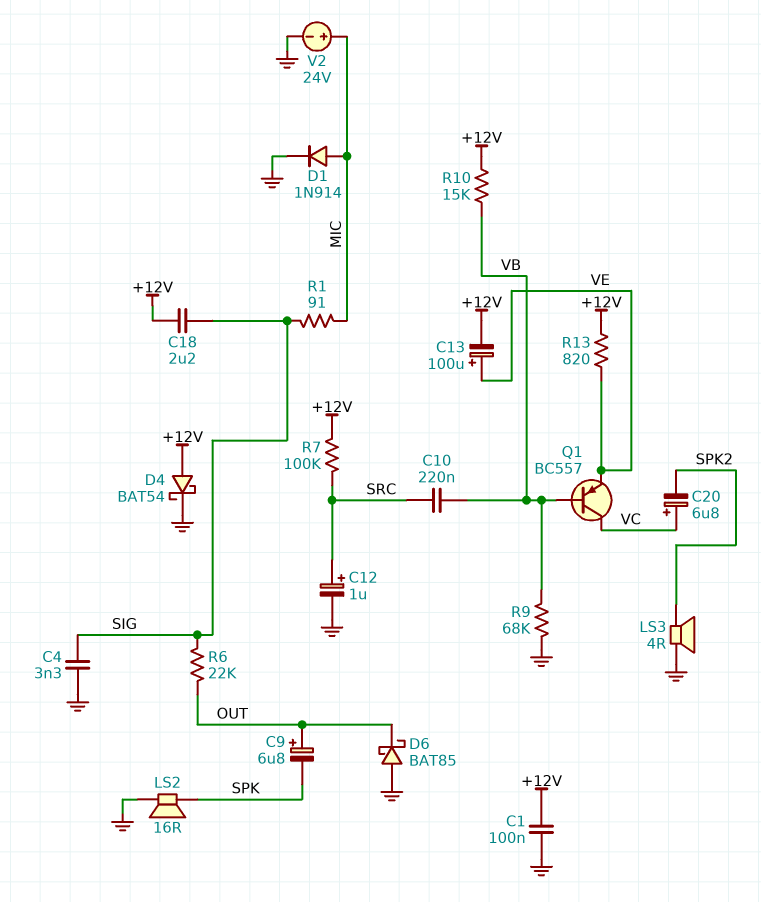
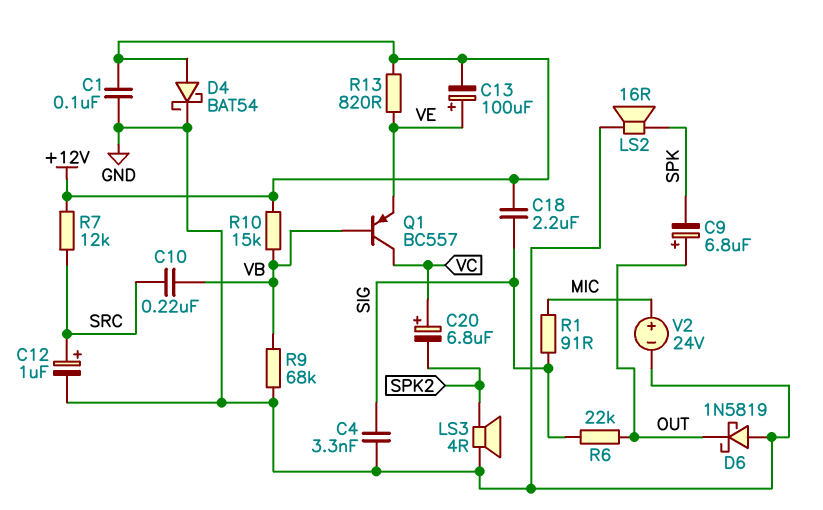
D1: diode 1N914 (A MIC, K GND) -> none
D6: schottky BAT85 (A GND, K OUT) -> schottky 1N5819 (A GND, K OUT)
R7: 100k (+12V, SRC) -> 12k (+12V, SRC)

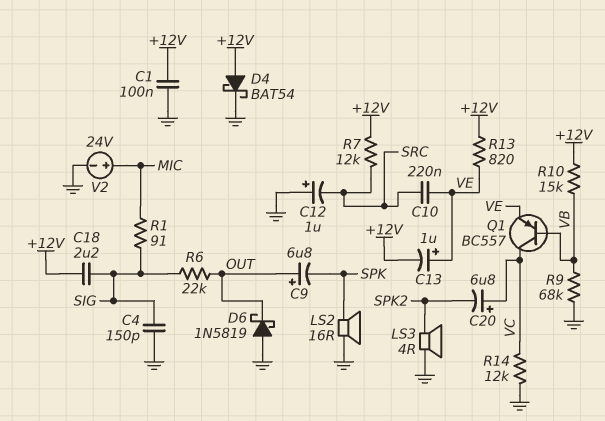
C4: 3.3nF (GND, SIG) -> 150pF (GND, SIG)
C10: 220nF (SRC, VB) -> 220nF (SRC, VE)
C12: 1uF (plus SRC, minus GND) -> 1uF (plus GND, minus SRC)
C13: 100uF (plus VE, minus +12V) -> 1uF (plus VE, minus +12V)
R14: none -> 12k (GND, VC)

